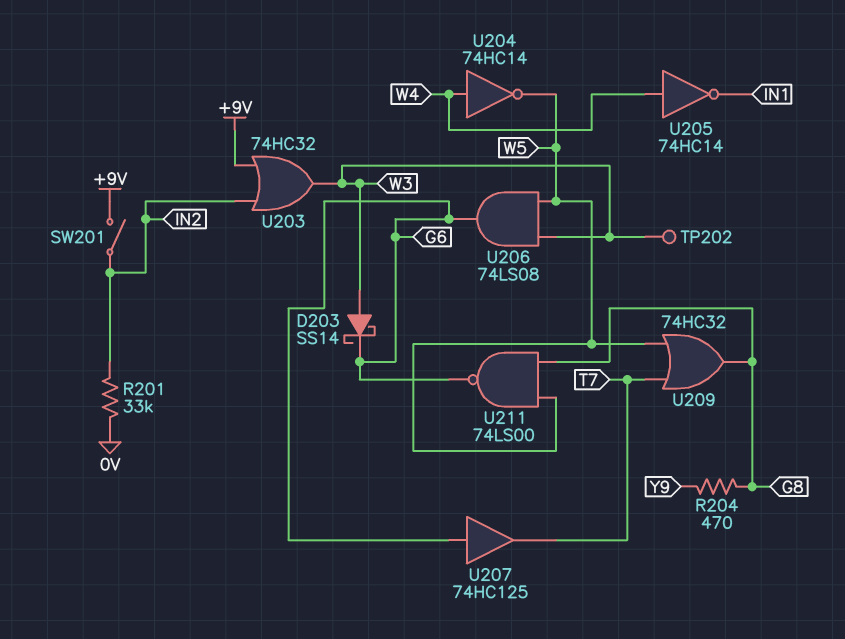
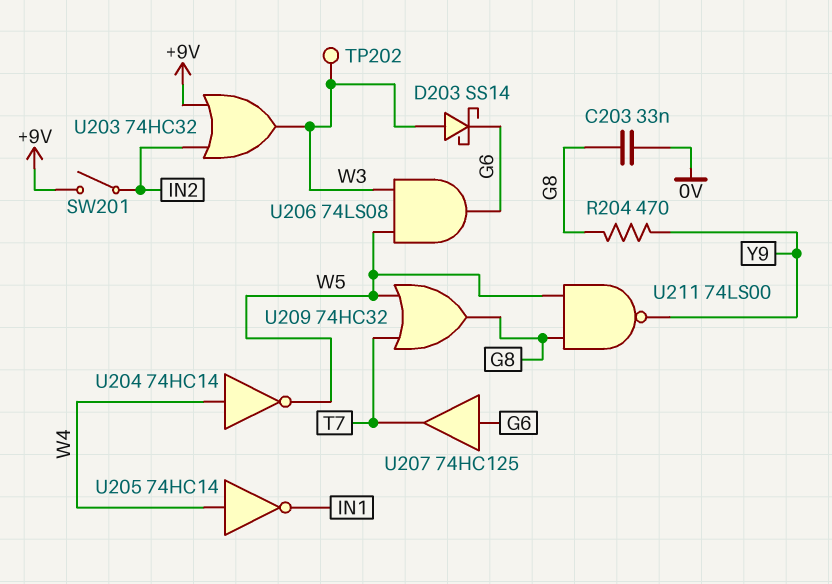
C203: none -> 33nF (0V, G8)
R201: 33k (0V, IN2) -> none
U211: NAND 74LS00 (in G8, in W5, out G6) -> NAND 74LS00 (in G8, in W5, out Y9)

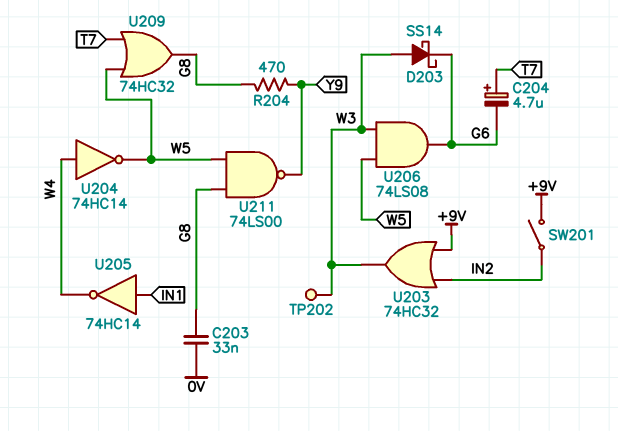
C204: none -> 4.7uF (plus T7, minus G6)
U205: NOT 74HC14 (in W4, out IN1) -> NOT 74HC14 (in IN1, out W4)
U207: buffer 74HC125 (in G6, out T7) -> none

